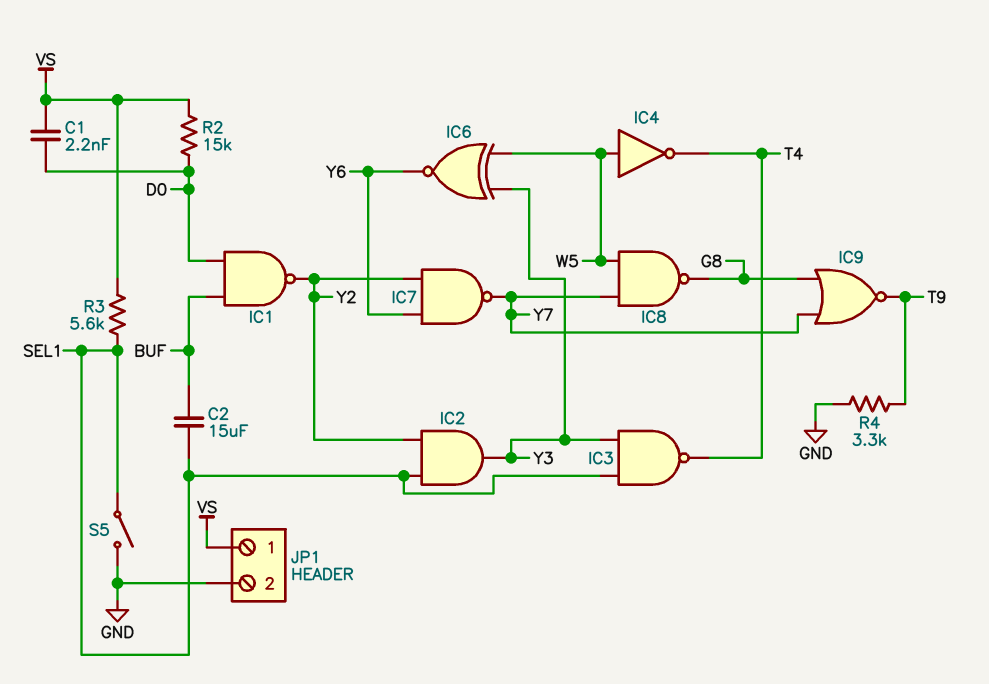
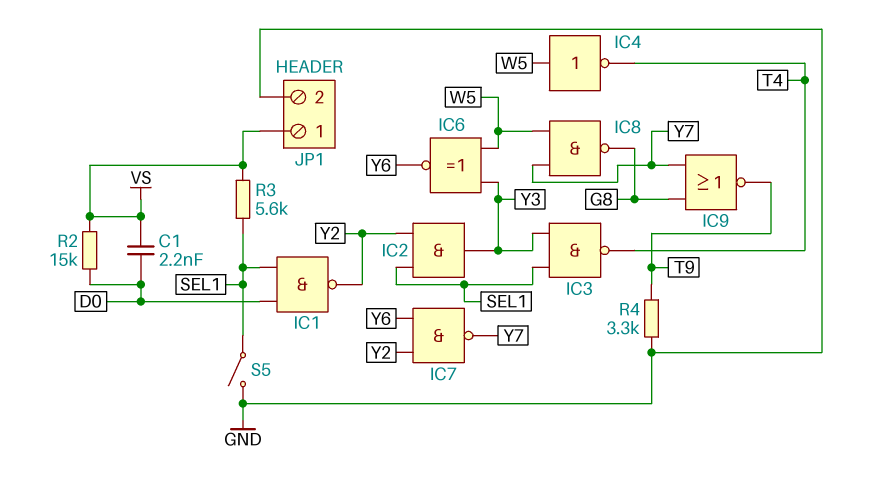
C2: 15uF (BUF, SEL1) -> none
IC1: NAND (in BUF, in D0, out Y2) -> NAND (in D0, in SEL1, out Y2)

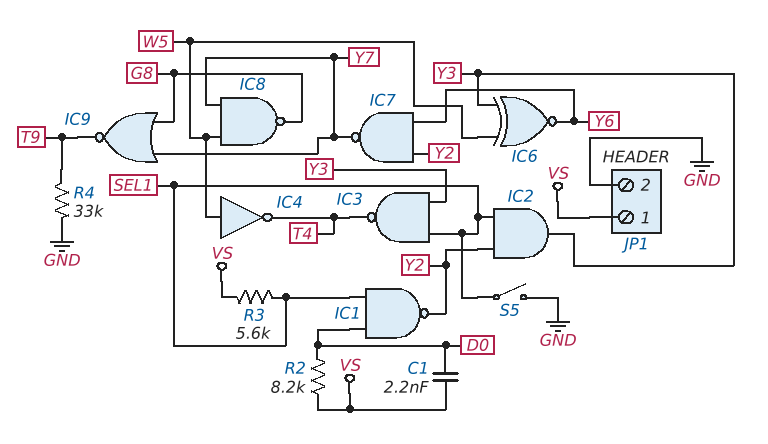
R2: 15k (D0, VS) -> 8.2k (D0, VS)
R4: 3.3k (GND, T9) -> 33k (GND, T9)

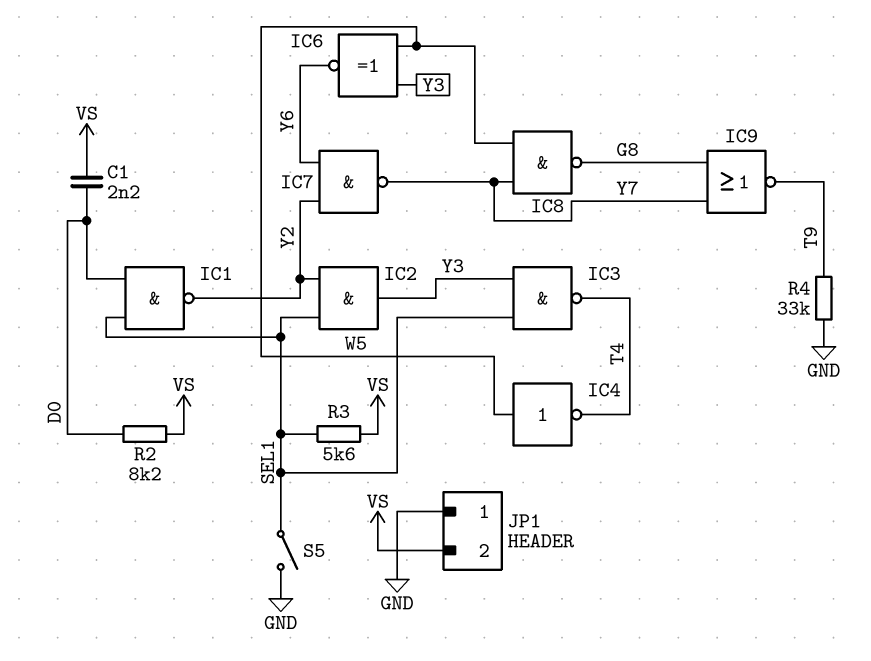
JP1 pin 1: VS -> GND
JP1 pin 2: GND -> VS

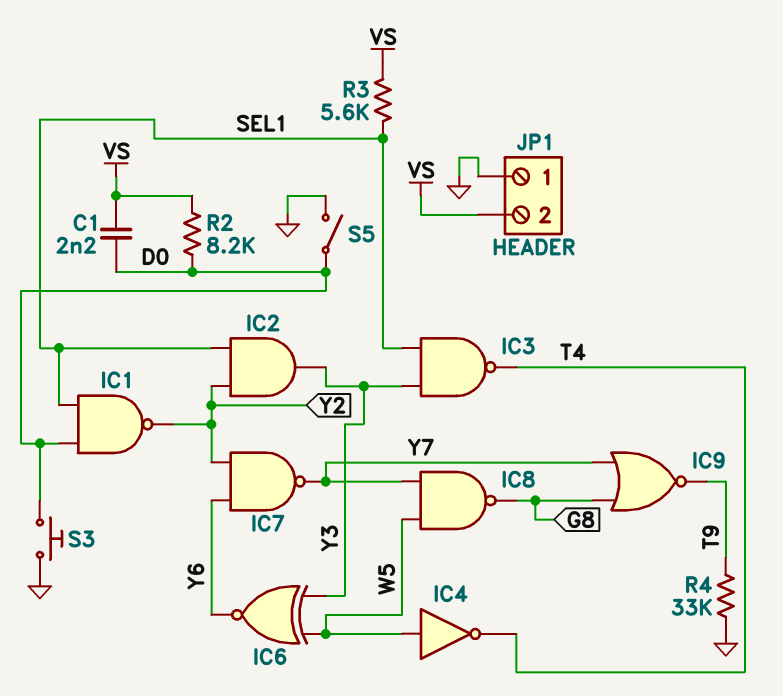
S3: none -> button (D0, GND)
S5: switch (GND, SEL1) -> switch (D0, GND)

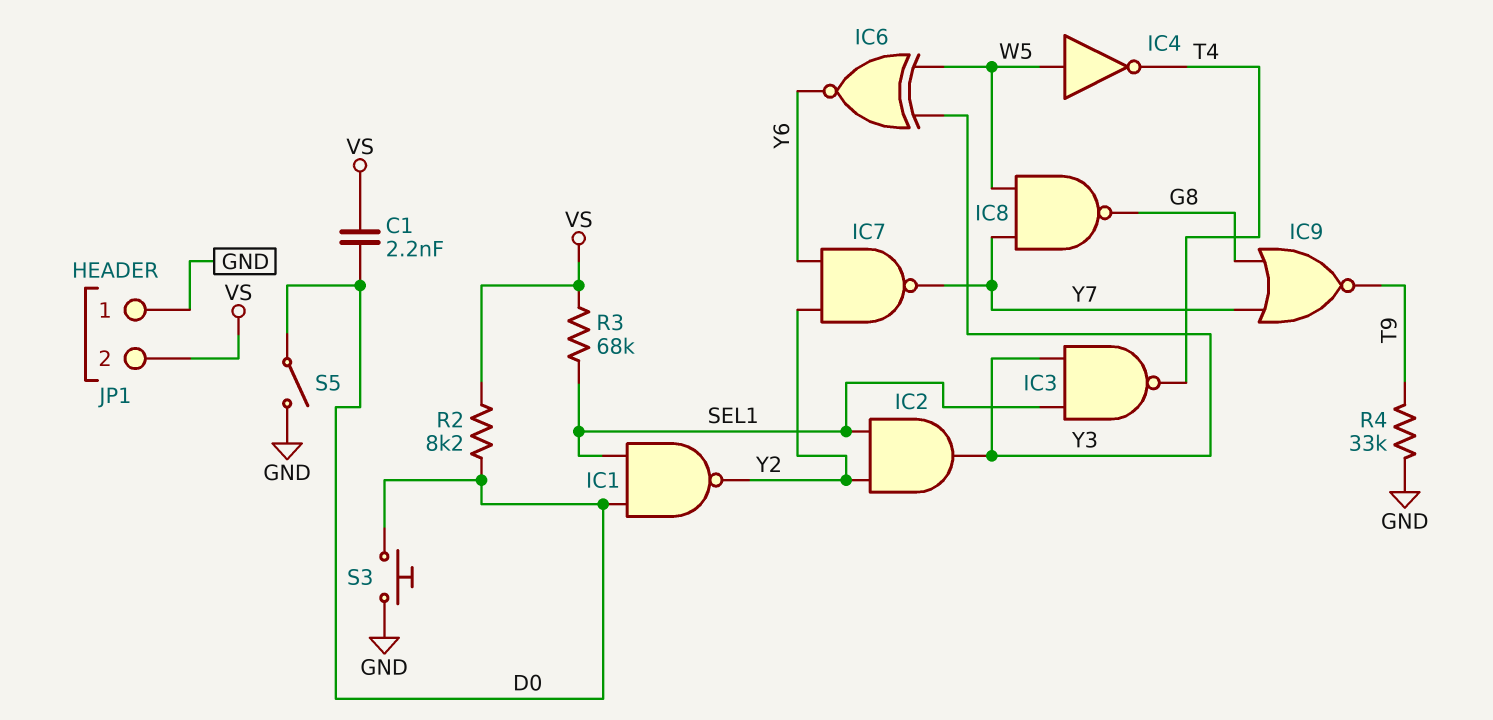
R3: 5.6k (SEL1, VS) -> 68k (SEL1, VS)

